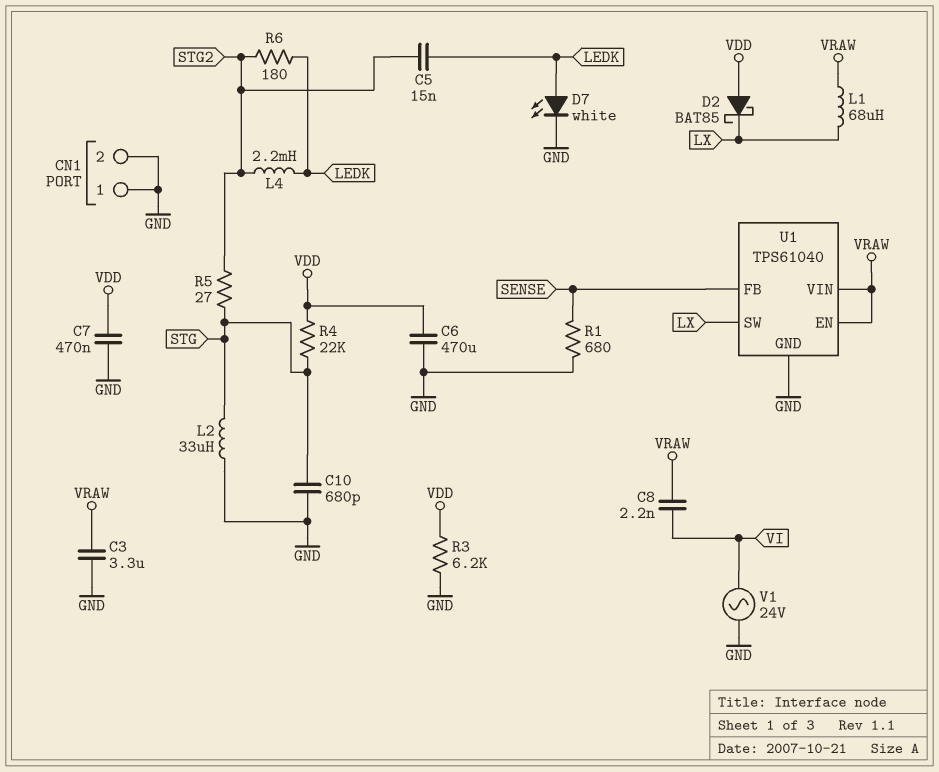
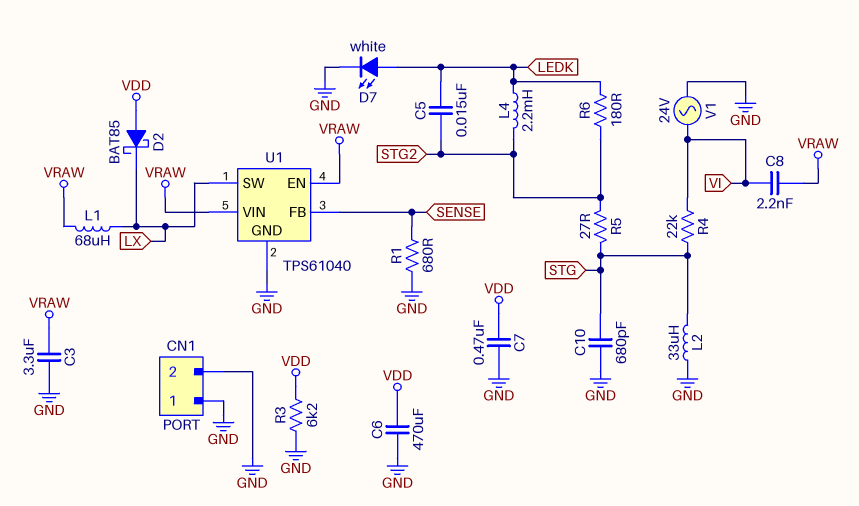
R4: 22k (STG, VDD) -> 22k (STG, VI)

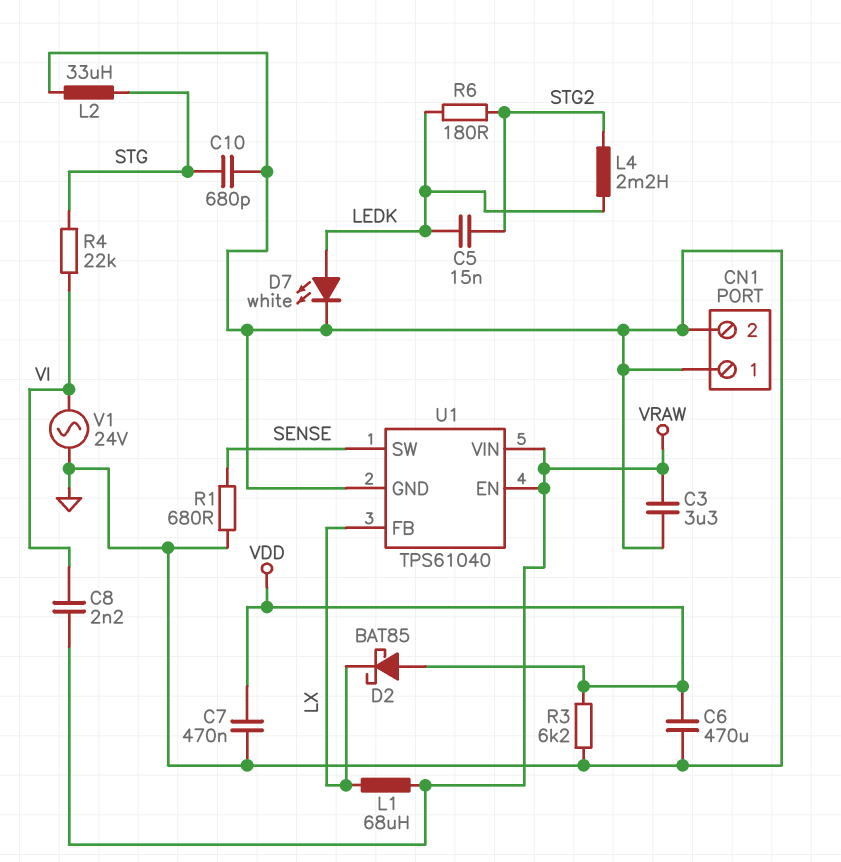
R5: 27 (STG, STG2) -> none
U1 pin FB: SENSE -> LX
U1 pin SW: LX -> SENSE

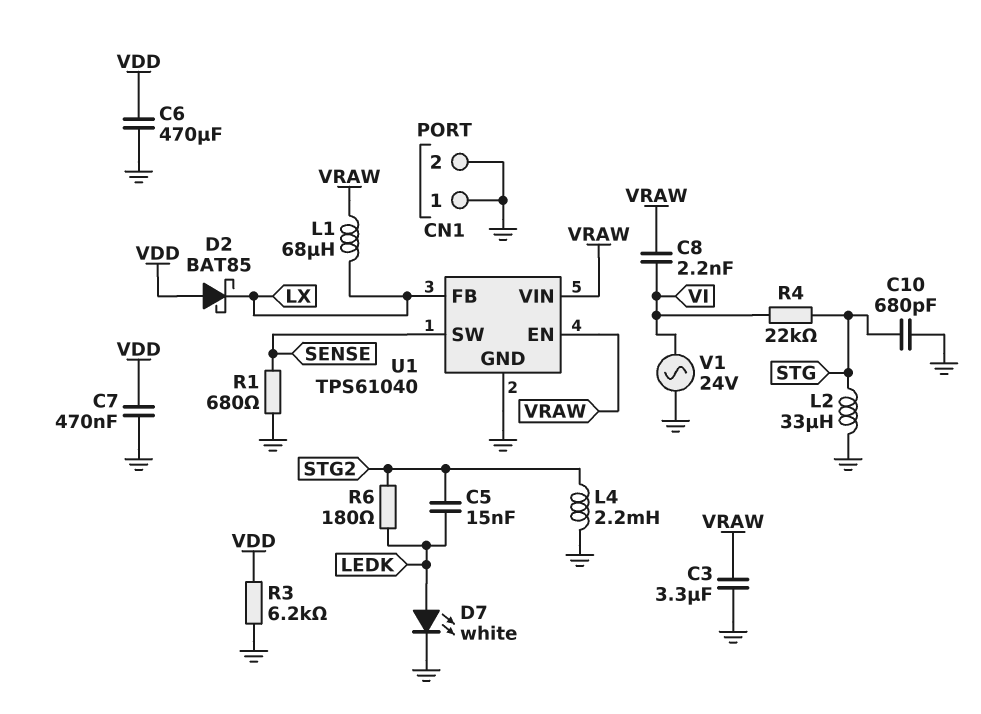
L4: 2.2mH (LEDK, STG2) -> 2.2mH (GND, STG2)

